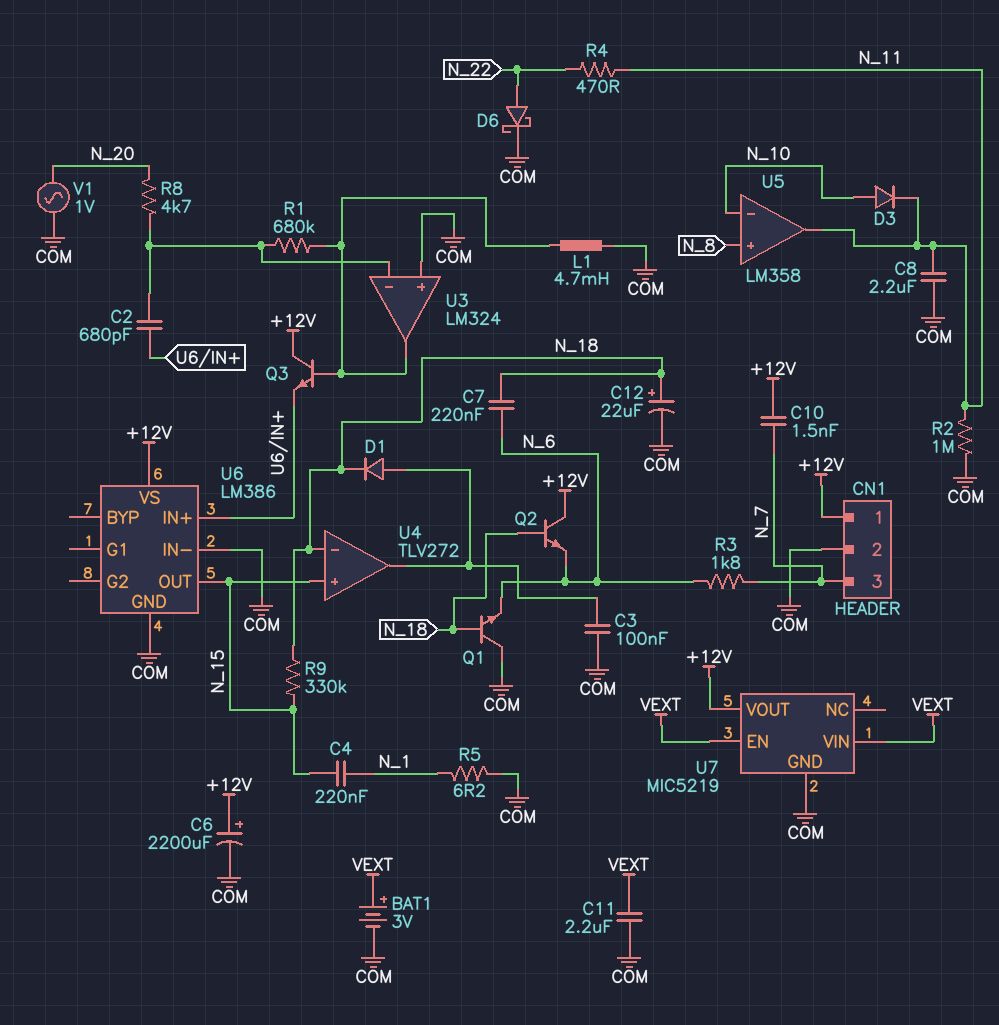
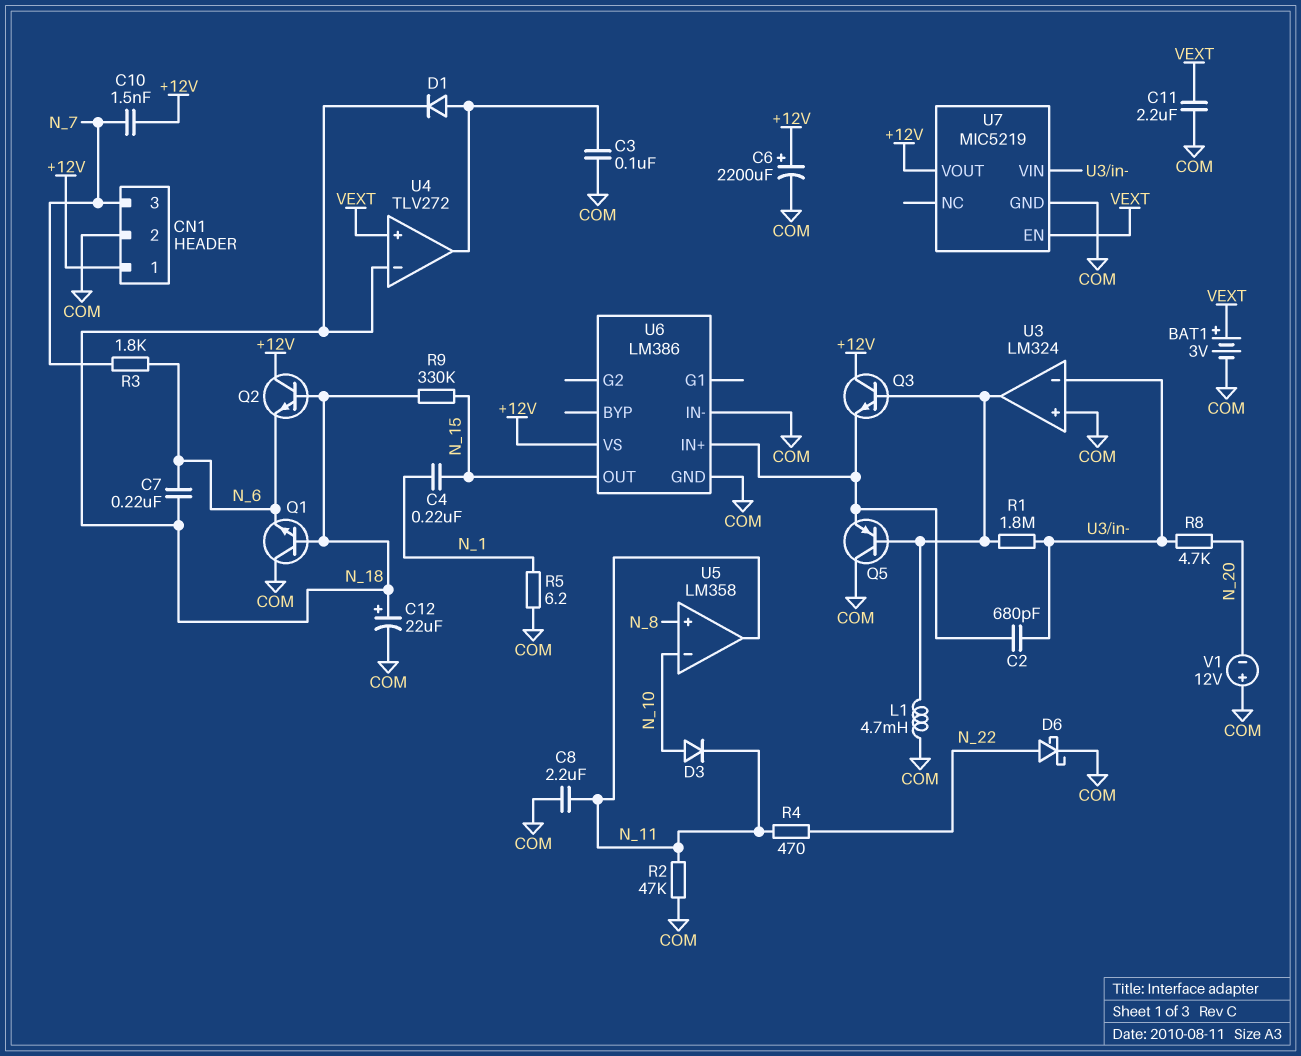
Q5: none -> PNP (B U3/out, C COM, E U6/IN+)
R1: 680k (U3/in-, U3/out) -> 1.8M (U3/in-, U3/out)
R2: 1M (COM, N_11) -> 47k (COM, N_11)
U4 pin in+: N_15 -> VEXT
U7 pin VIN: VEXT -> U3/in-
V1: AC 1V (COM, N_20) -> 12V (plus COM, minus N_20)

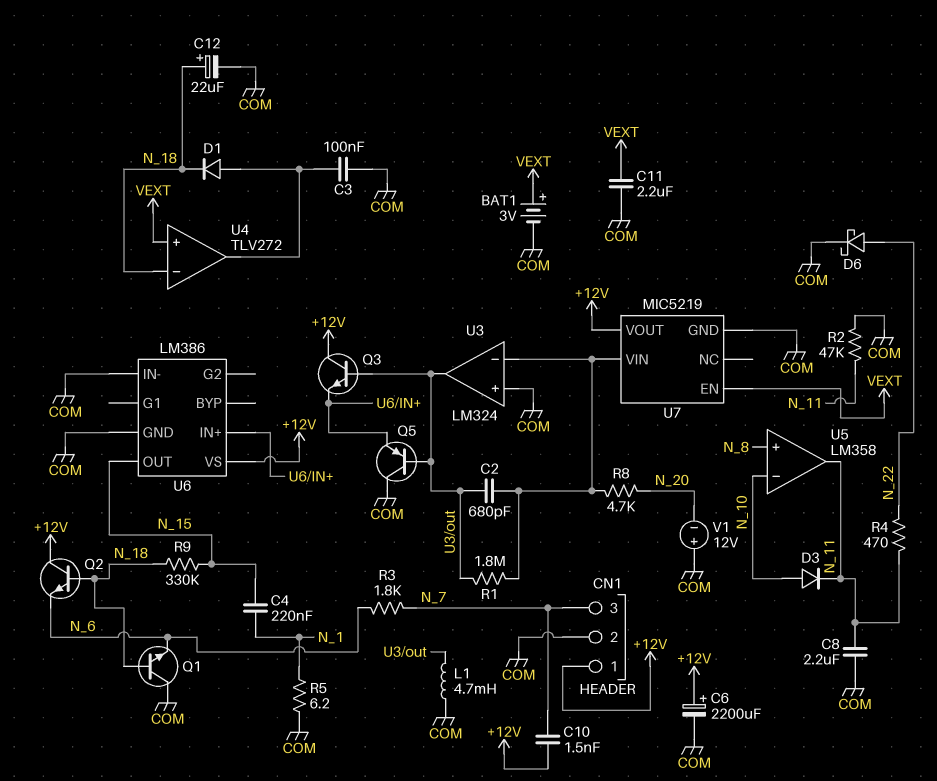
C2: 680pF (U3/in-, U6/IN+) -> 680pF (U3/in-, U3/out)
C7: 220nF (N_6, N_18) -> none

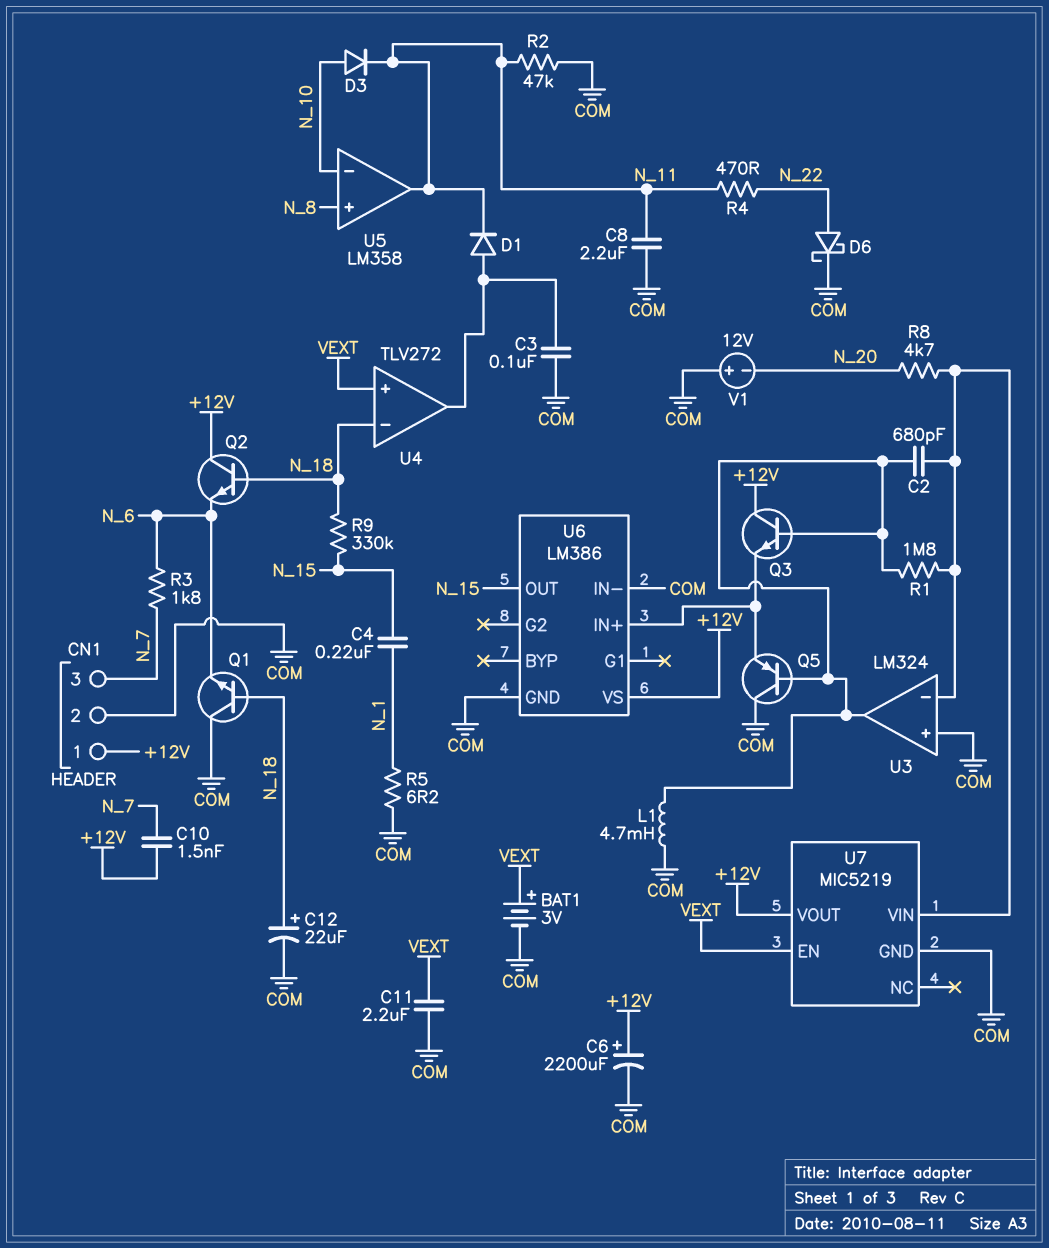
D1: diode (A U4/out, K N_18) -> diode (A U4/out, K N_11)

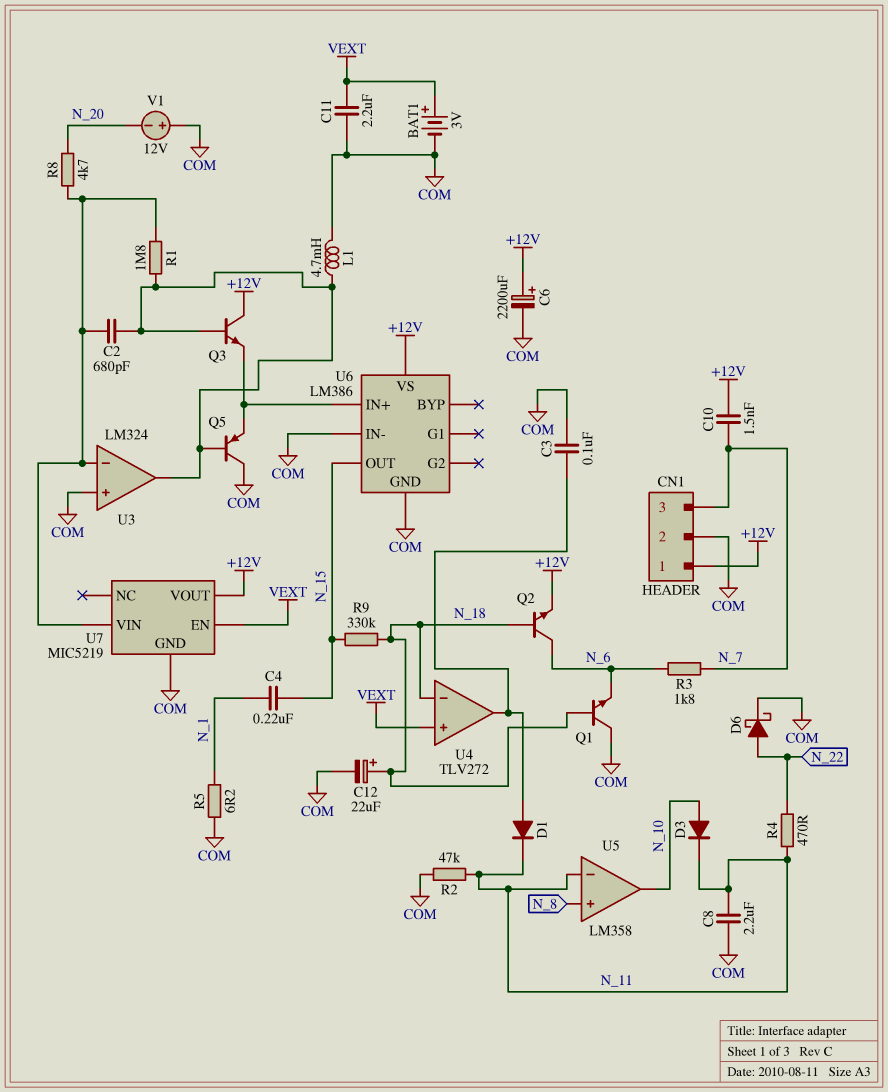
Q2: NPN (B N_18, C +12V, E N_6) -> NPN (B N_18, C N_6, E +12V)
U5 pin in-: N_10 -> N_11
U5 pin out: N_11 -> N_10

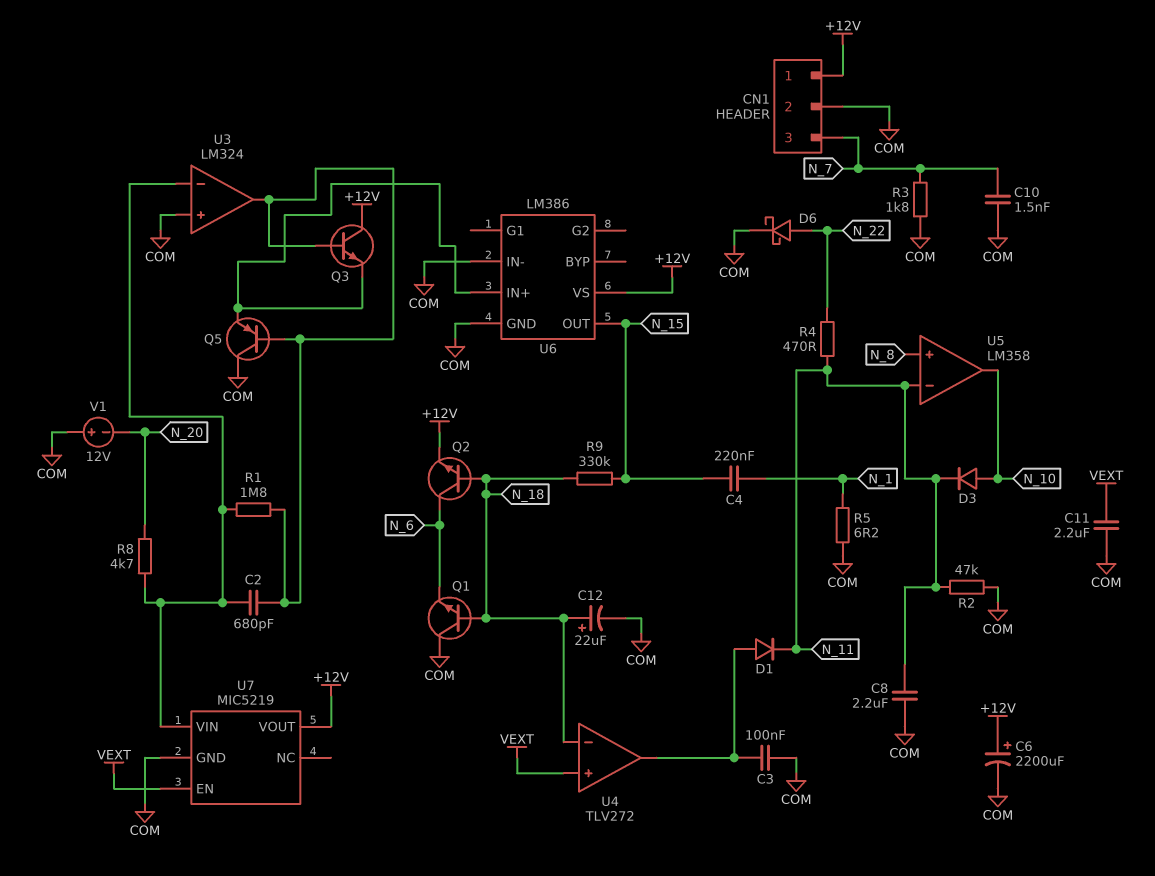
BAT1: 3V (plus VEXT, minus COM) -> none
C10: 1.5nF (+12V, N_7) -> 1.5nF (COM, N_7)
L1: 4.7mH (COM, U3/out) -> none
R3: 1.8k (N_6, N_7) -> 1.8k (COM, N_7)

